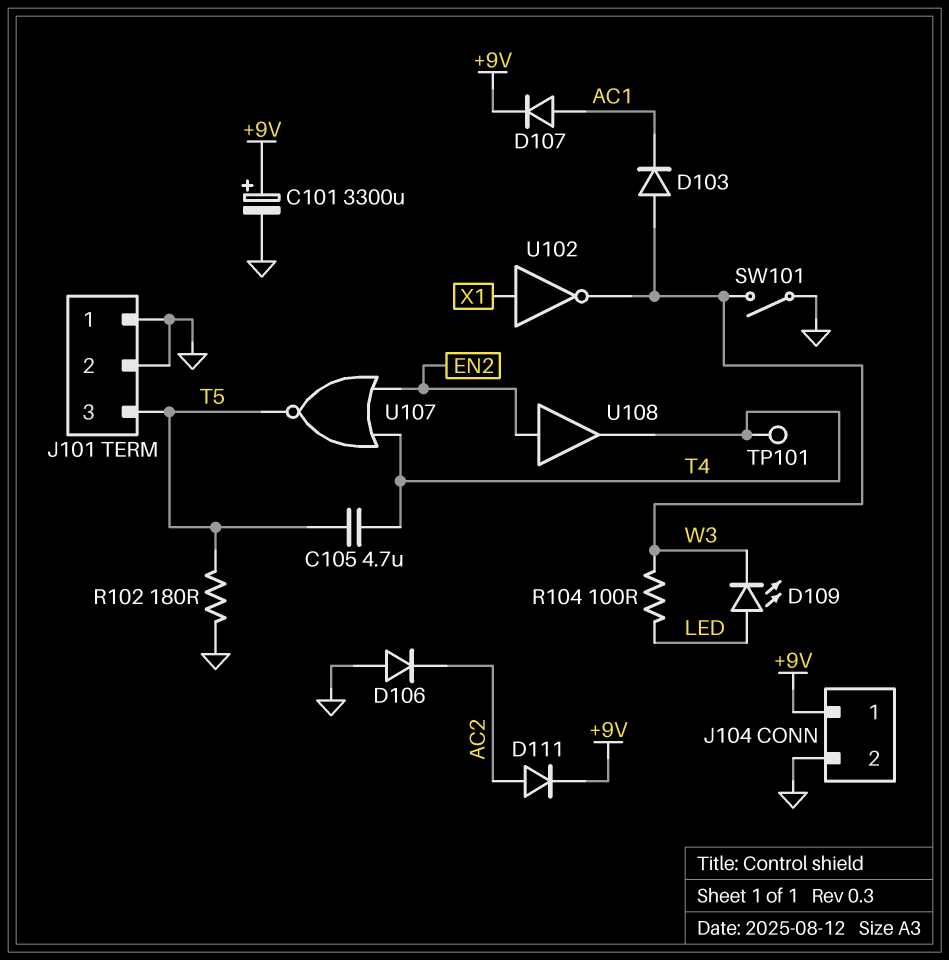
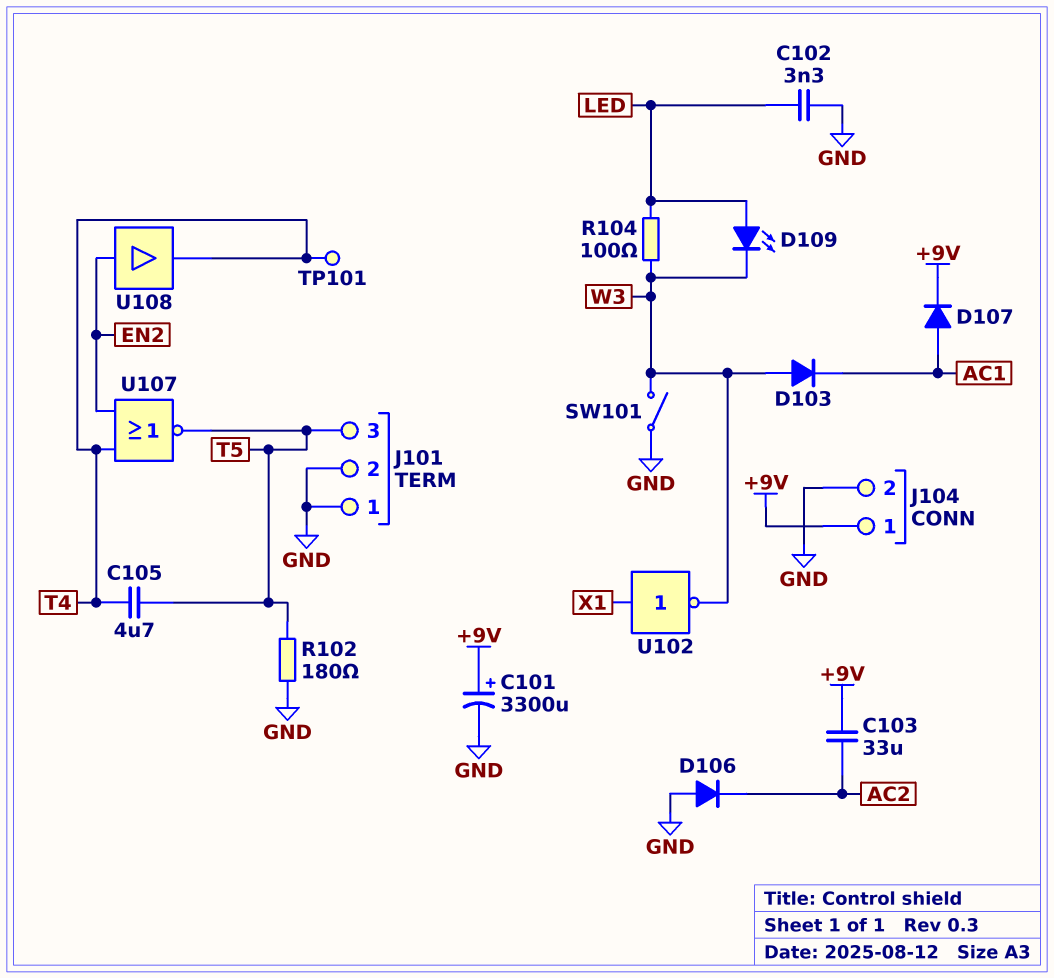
C102: none -> 3.3nF (GND, LED)
C103: none -> 33uF (+9V, AC2)
D111: diode (A AC2, K +9V) -> none

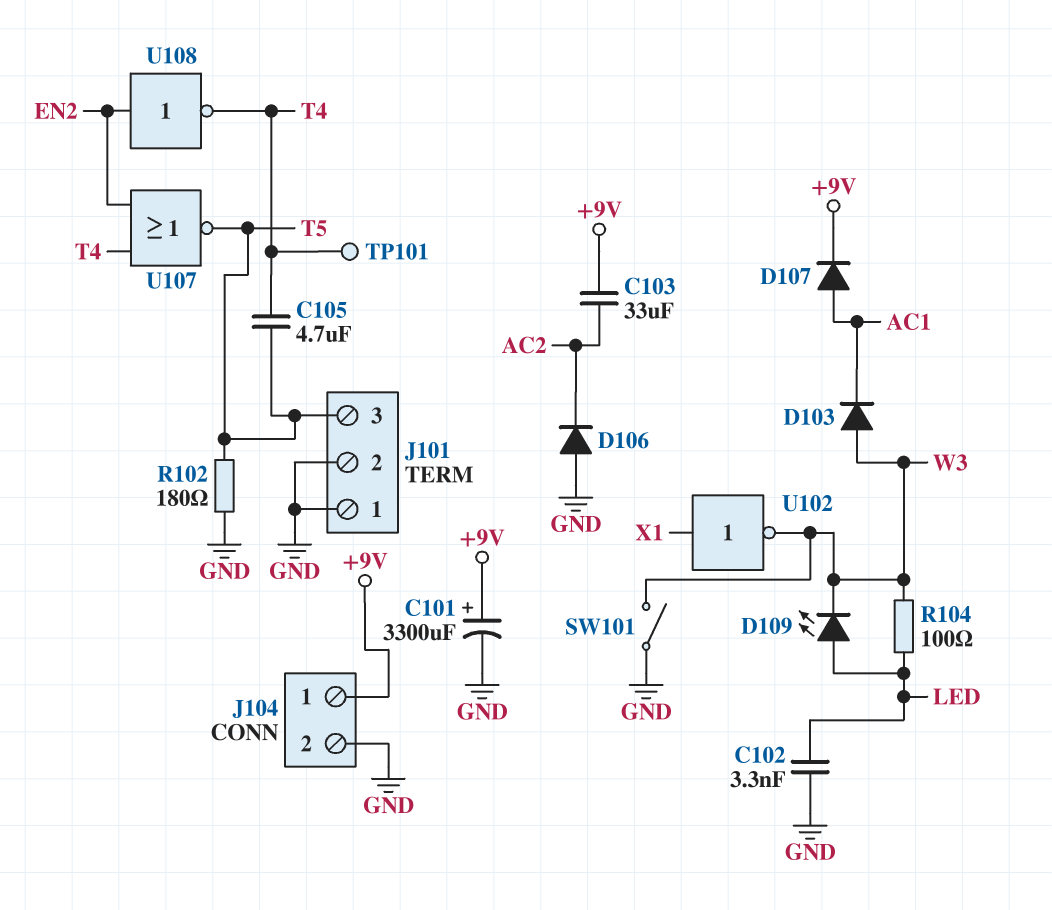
U108: buffer (in EN2, out T4) -> NOT (in EN2, out T4)

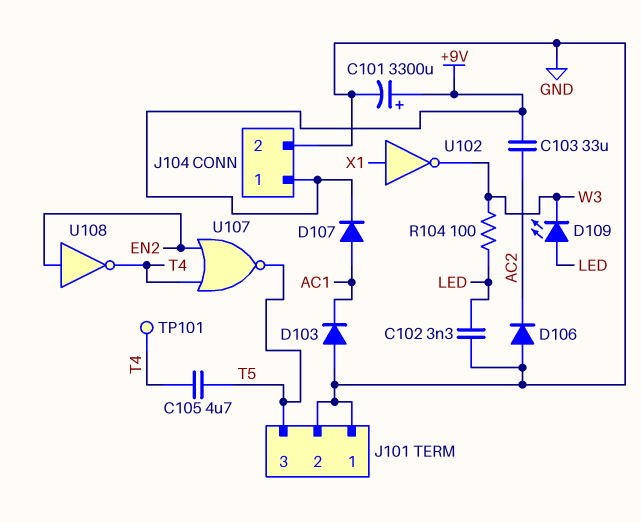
D103: diode (A W3, K AC1) -> diode (A GND, K AC1)
R102: 180 (GND, T5) -> none
SW101: switch (GND, W3) -> none

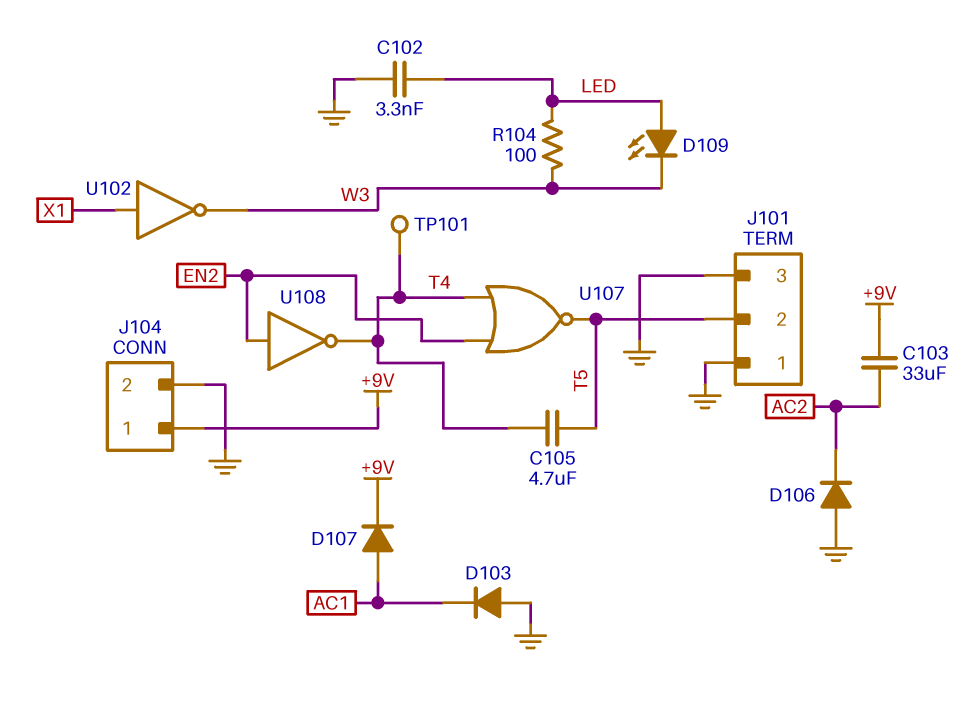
C101: 3300uF (plus +9V, minus GND) -> none
J101 pin 2: GND -> T5
J101 pin 3: T5 -> GND

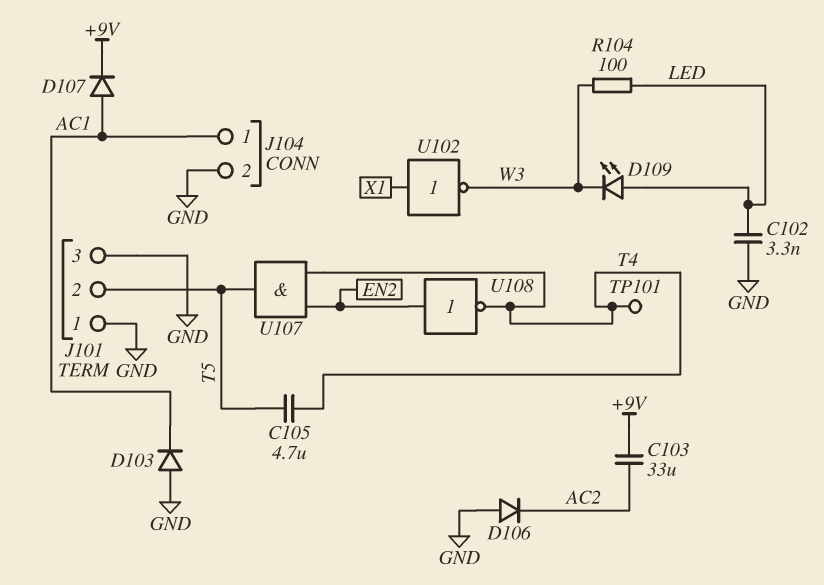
J104 pin 1: +9V -> AC1
U107: NOR (in EN2, in T4, out T5) -> AND (in EN2, in T4, out T5)

